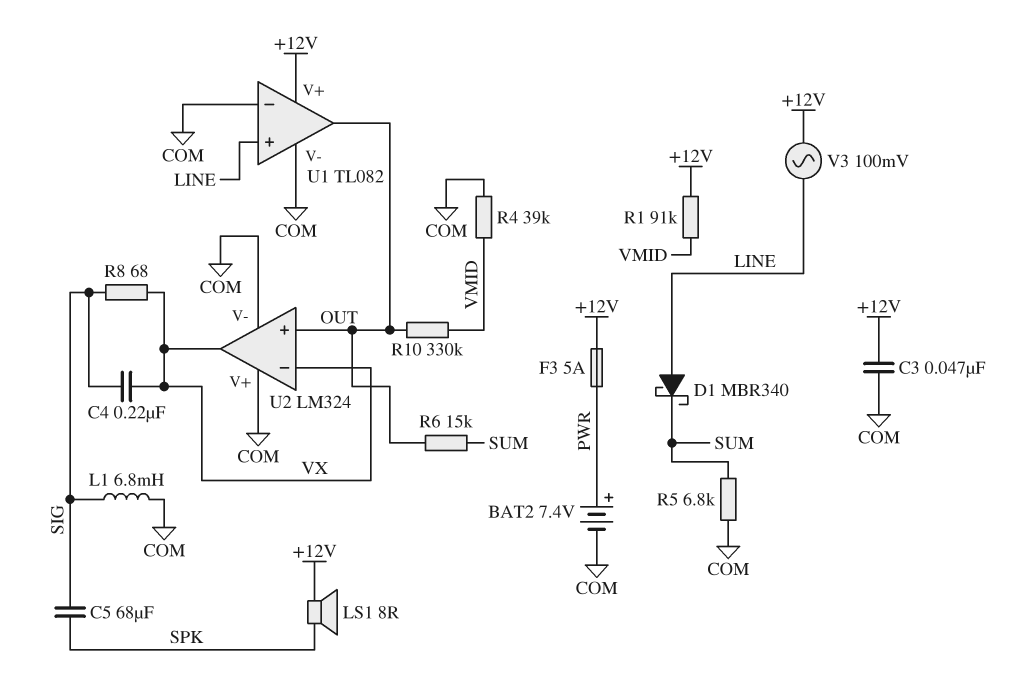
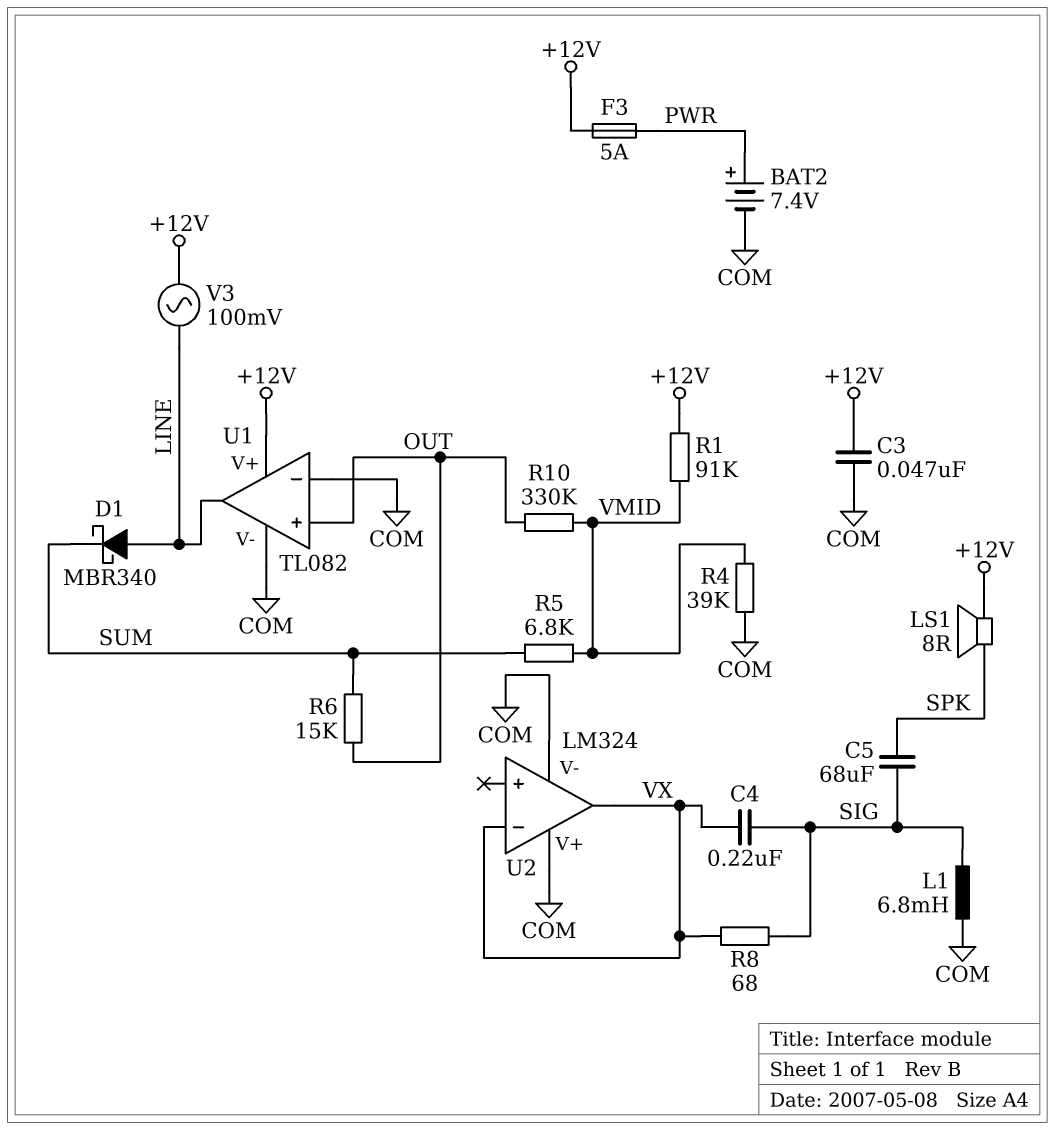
R5: 6.8k (COM, SUM) -> 6.8k (SUM, VMID)
U1 pin in+: LINE -> OUT
U1 pin out: OUT -> LINE
U2 pin in+: OUT -> none

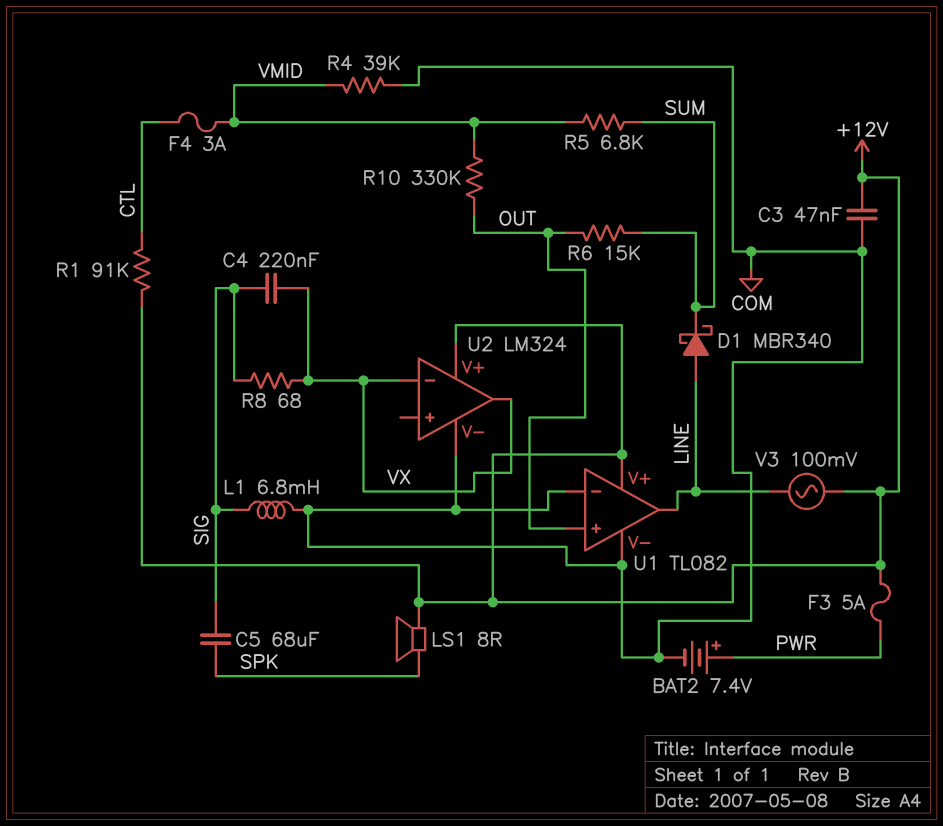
F4: none -> 3A (CTL, VMID)
R1: 91k (+12V, VMID) -> 91k (+12V, CTL)
U2 pin V+: COM -> +12V

